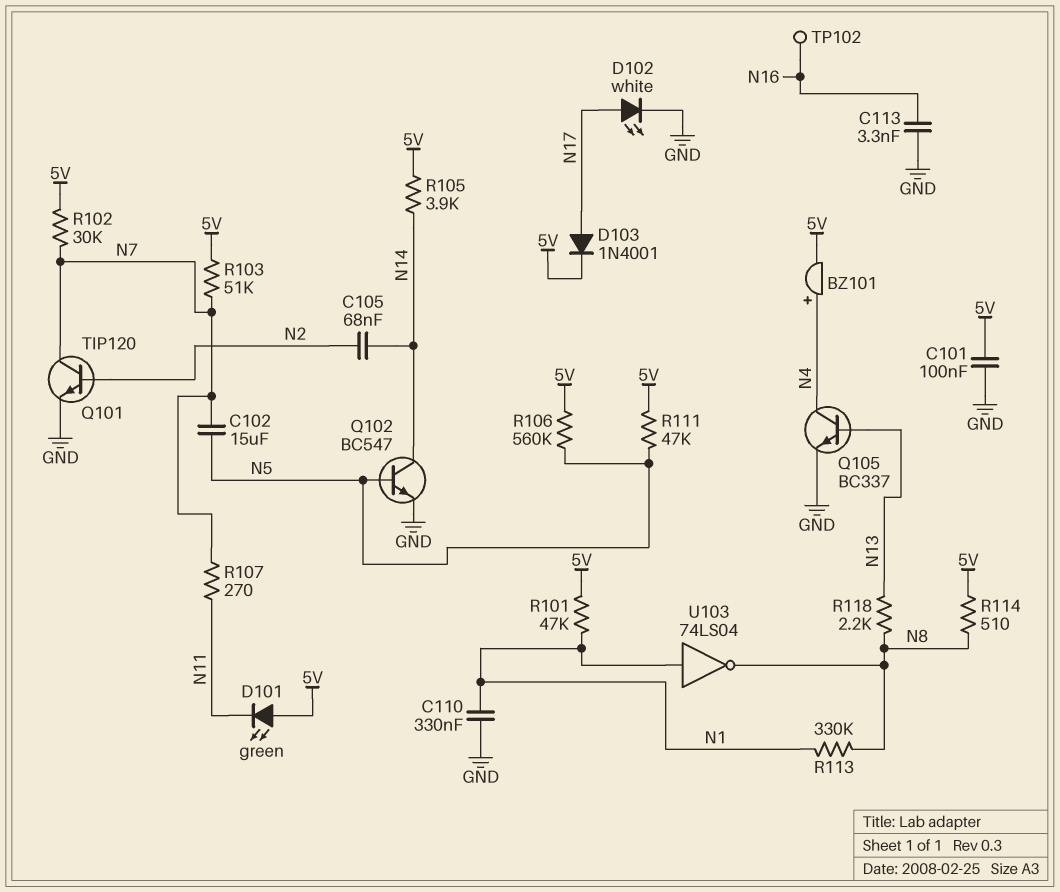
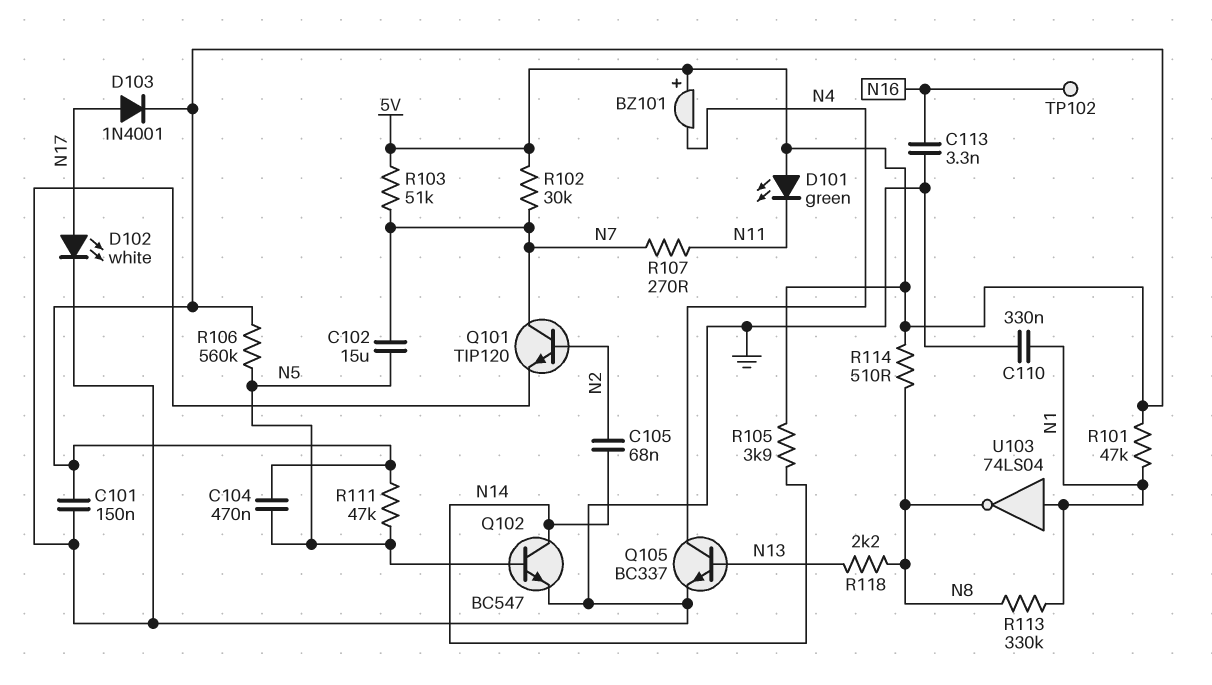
BZ101: buzzer (plus N4, minus 5V) -> buzzer (plus 5V, minus N4)
C101: 100nF (5V, GND) -> 150nF (5V, GND)
C104: none -> 470nF (5V, N5)

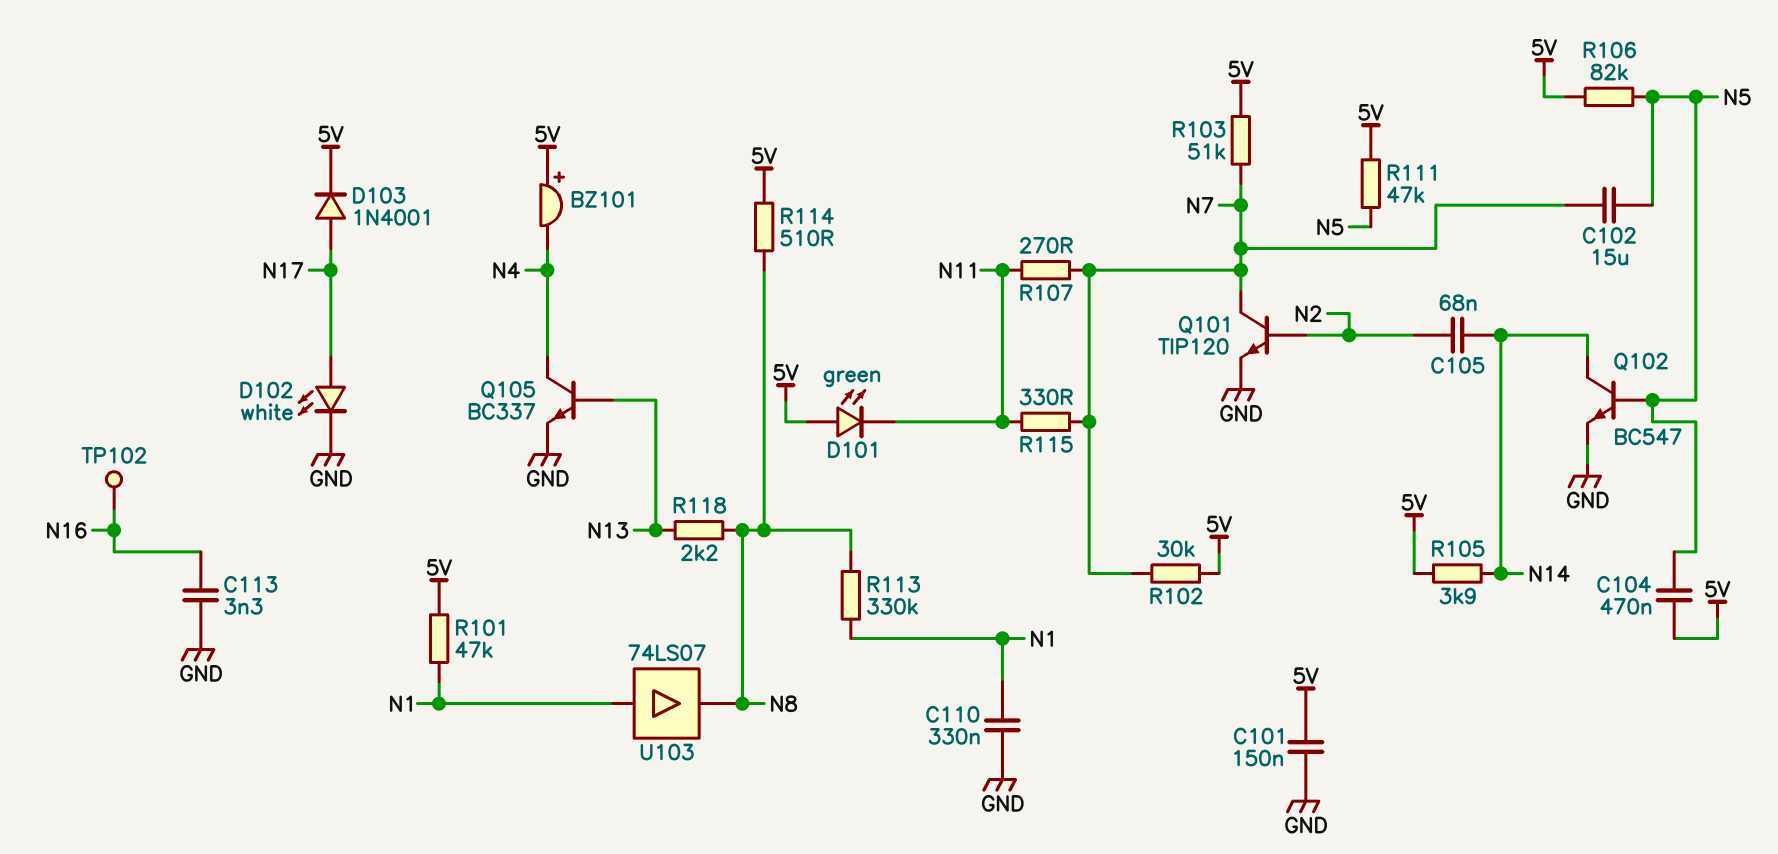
R106: 560k (5V, N5) -> 82k (5V, N5)
R115: none -> 330 (N7, N11)
U103: NOT 74LS04 (in N1, out N8) -> buffer 74LS07 (in N1, out N8)

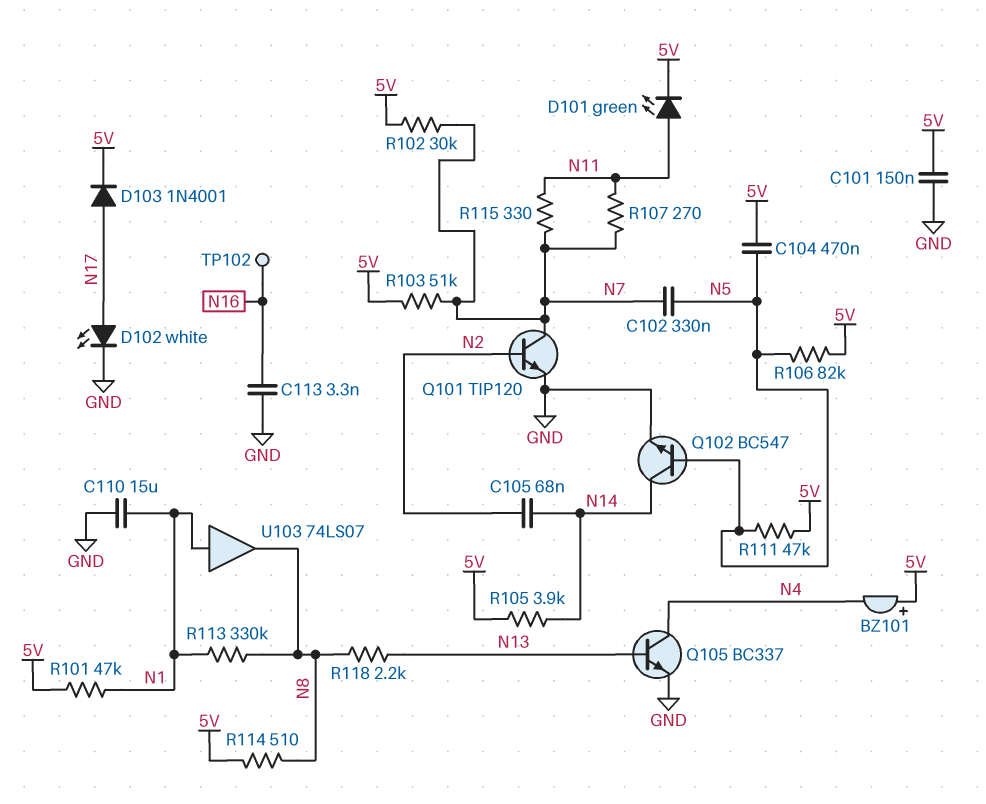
C102: 15uF (N5, N7) -> 330nF (N5, N7)
C110: 330nF (GND, N1) -> 15uF (GND, N1)
D101: LED green (A 5V, K N11) -> LED green (A N11, K 5V)

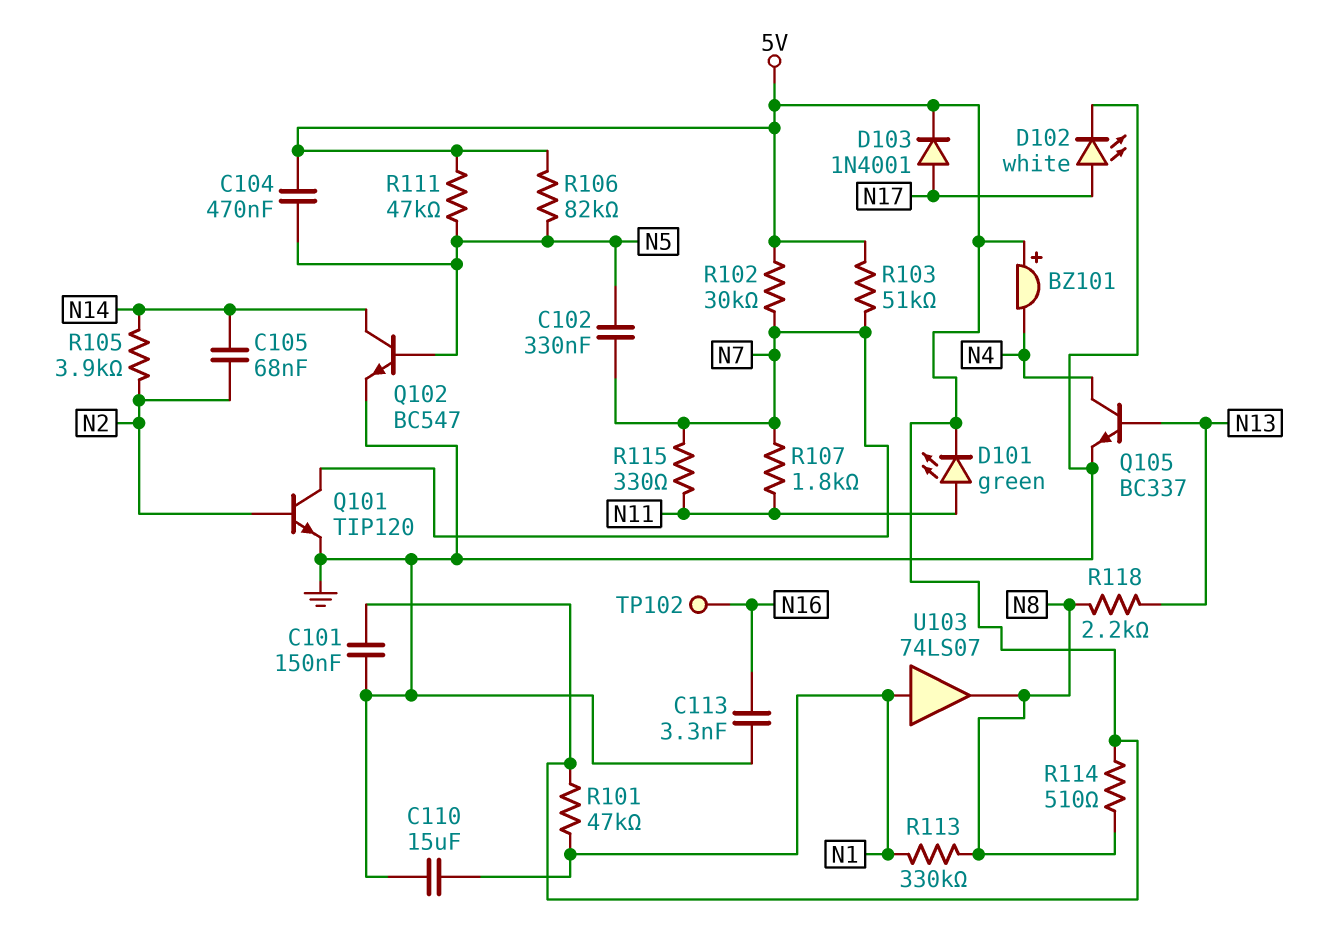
R105: 3.9k (5V, N14) -> 3.9k (N2, N14)
R107: 270 (N7, N11) -> 1.8k (N7, N11)

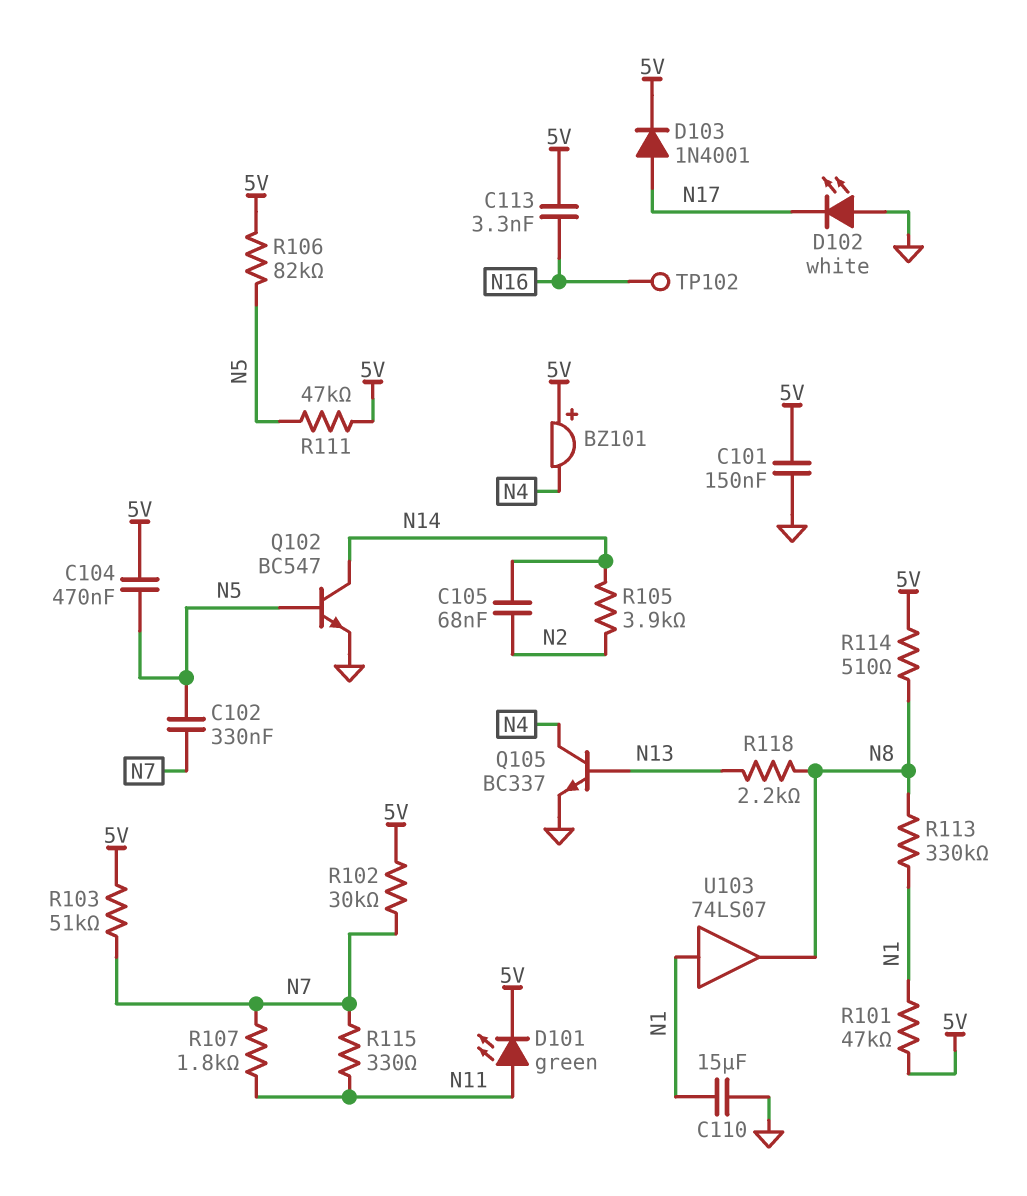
C113: 3.3nF (GND, N16) -> 3.3nF (5V, N16)
D102: LED white (A N17, K GND) -> LED white (A GND, K N17)
Q101: NPN TIP120 (B N2, C N7, E GND) -> none

